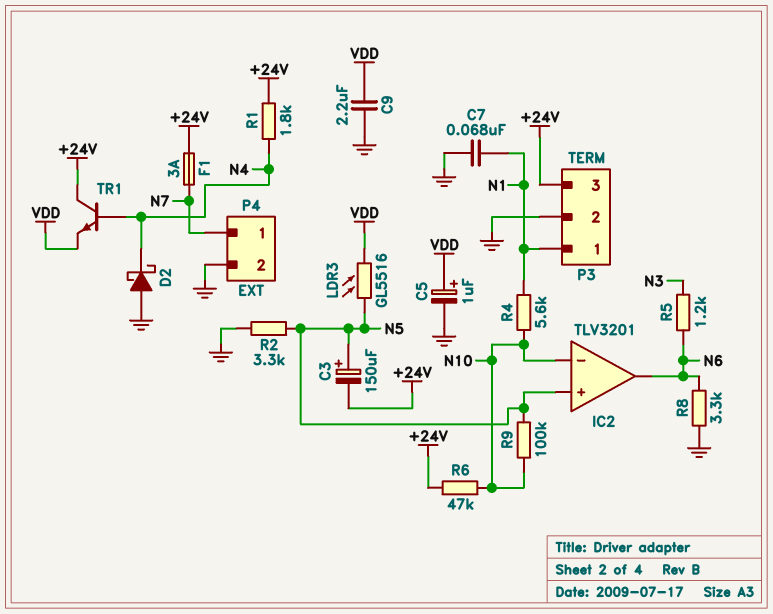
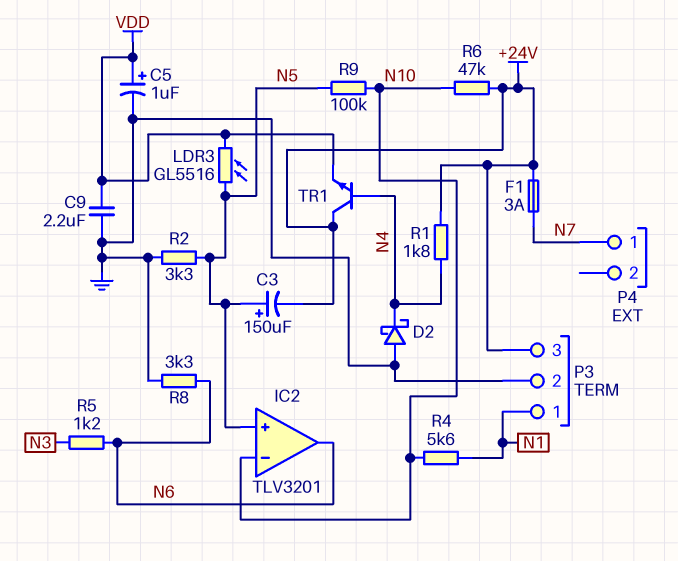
C7: 68nF (GND, N1) -> none
P4 pin 2: GND -> none

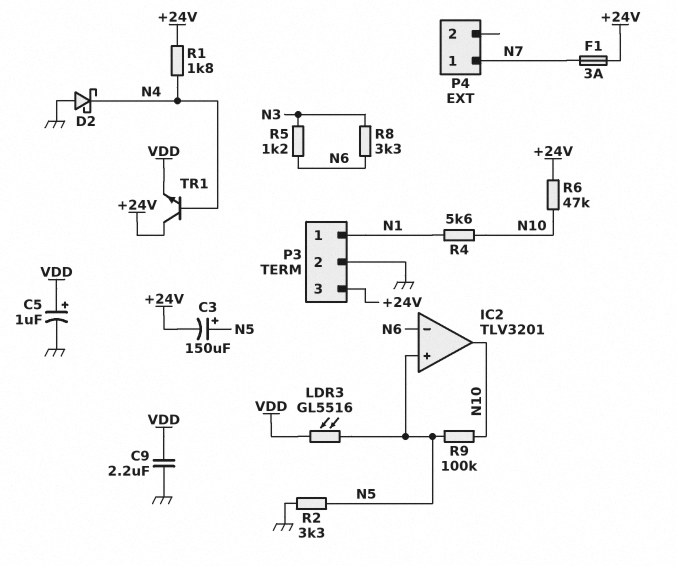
IC2 pin in-: N10 -> N6
IC2 pin out: N6 -> N10
R8: 3.3k (GND, N6) -> 3.3k (N3, N6)

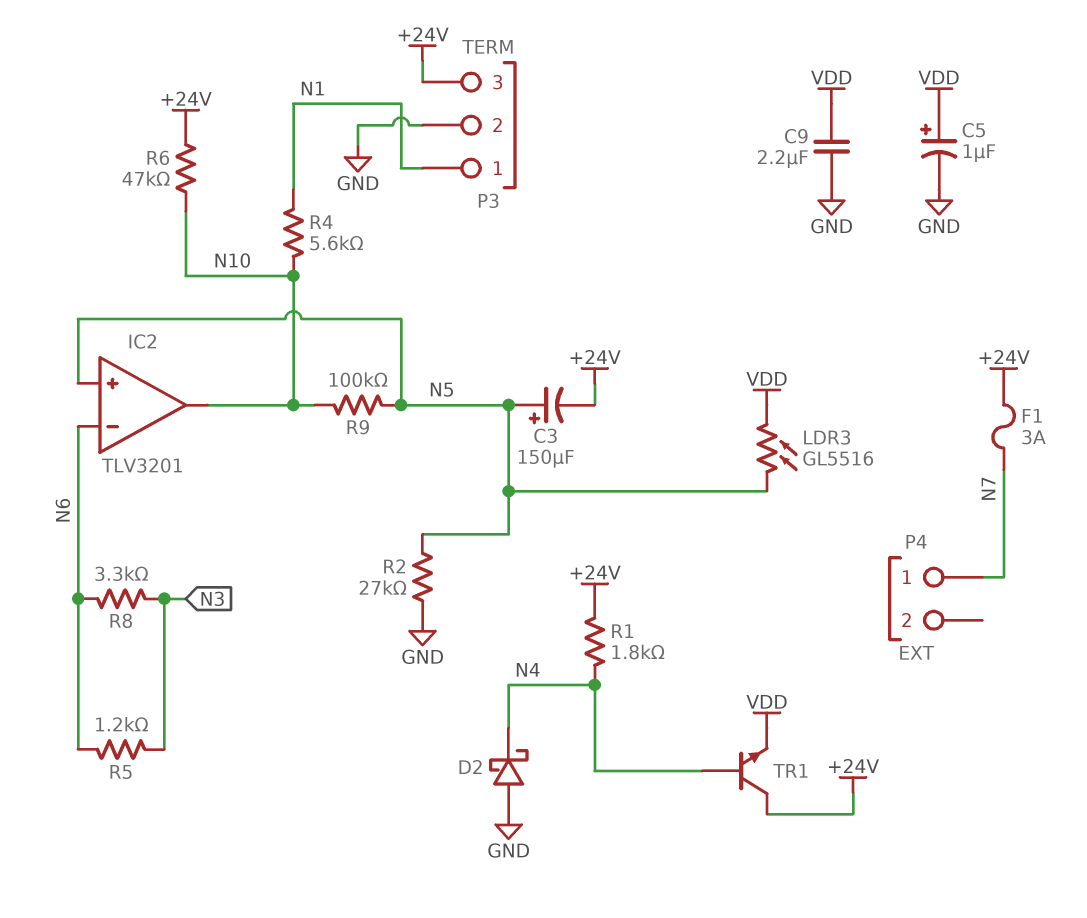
R2: 3.3k (GND, N5) -> 27k (GND, N5)

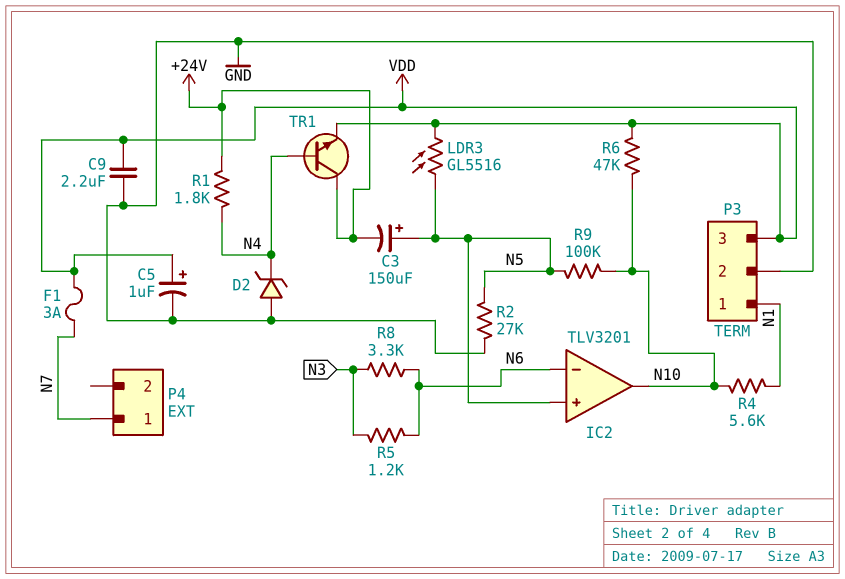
D2: schottky (A GND, K N4) -> zener (A GND, K N4)
F1: 3A (+24V, N7) -> 3A (N7, VDD)
P3 pin 3: +24V -> VDD
R6: 47k (+24V, N10) -> 47k (N10, VDD)

